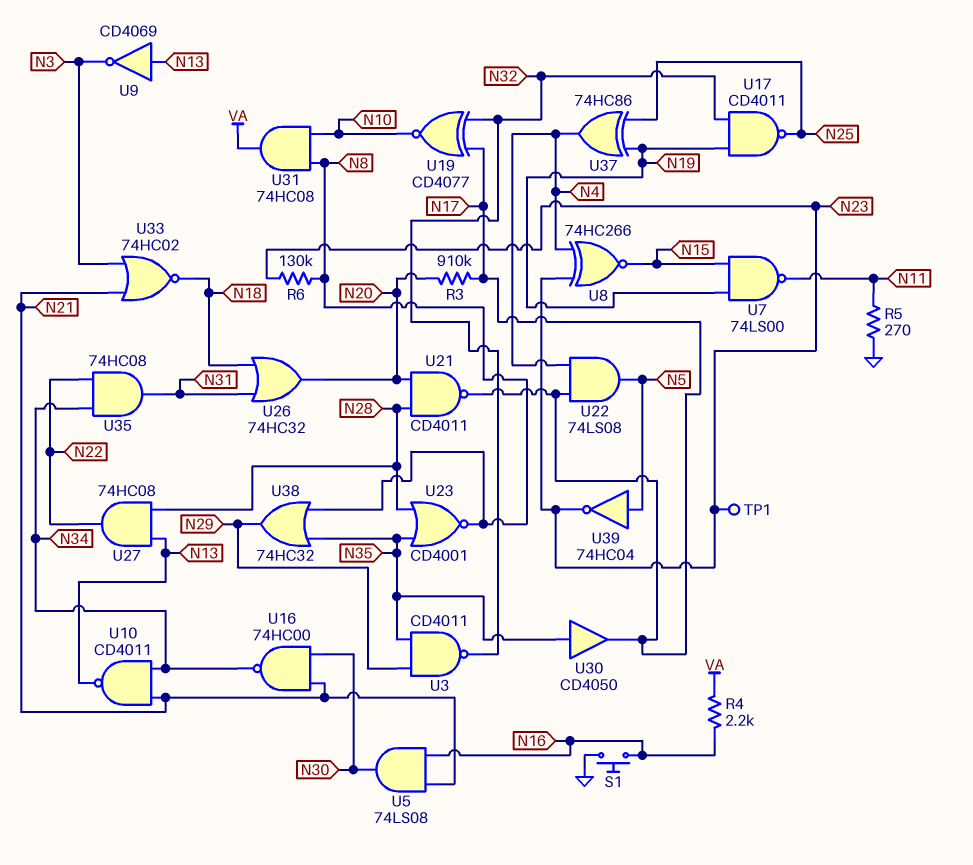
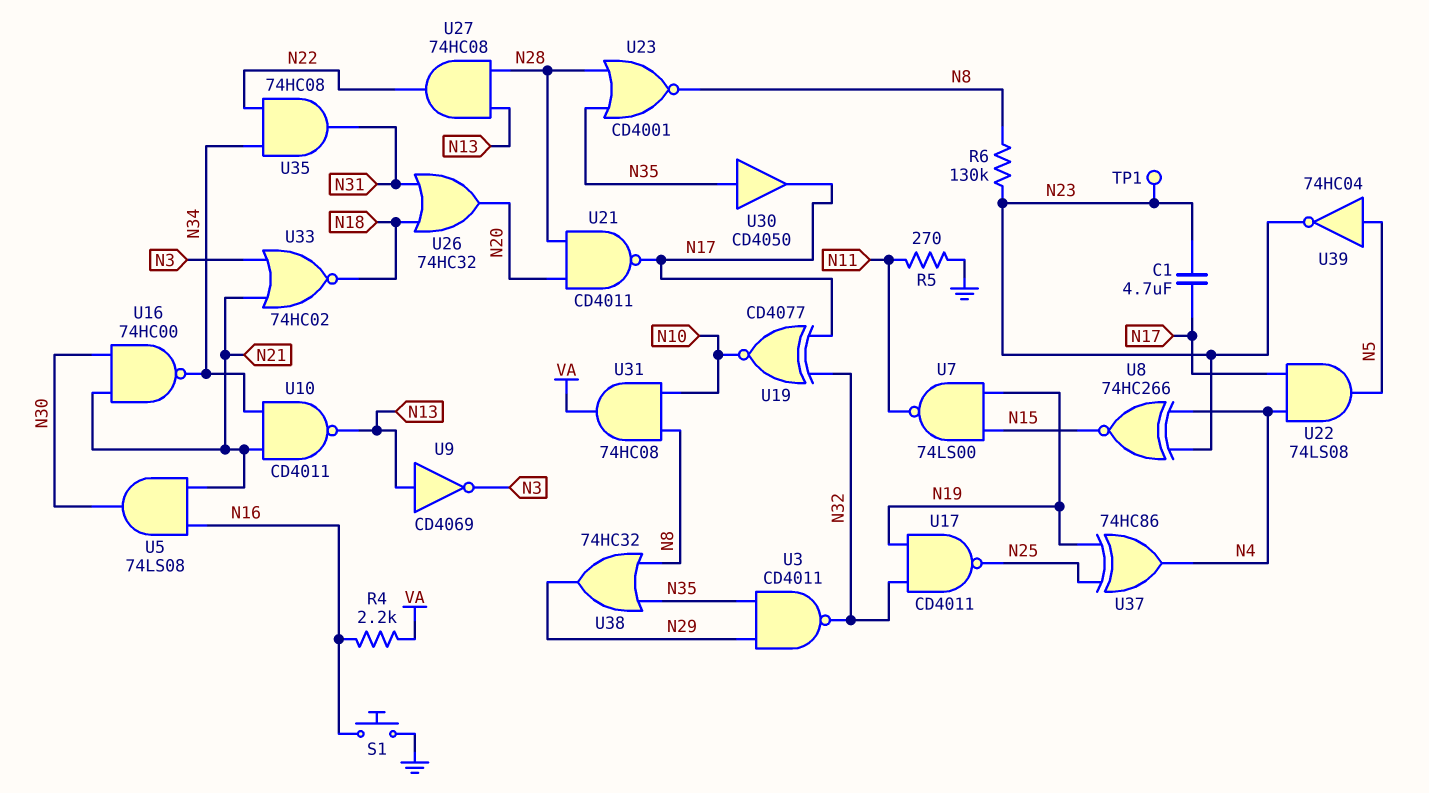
C1: none -> 4.7uF (N17, N23)
R3: 910k (N17, N20) -> none

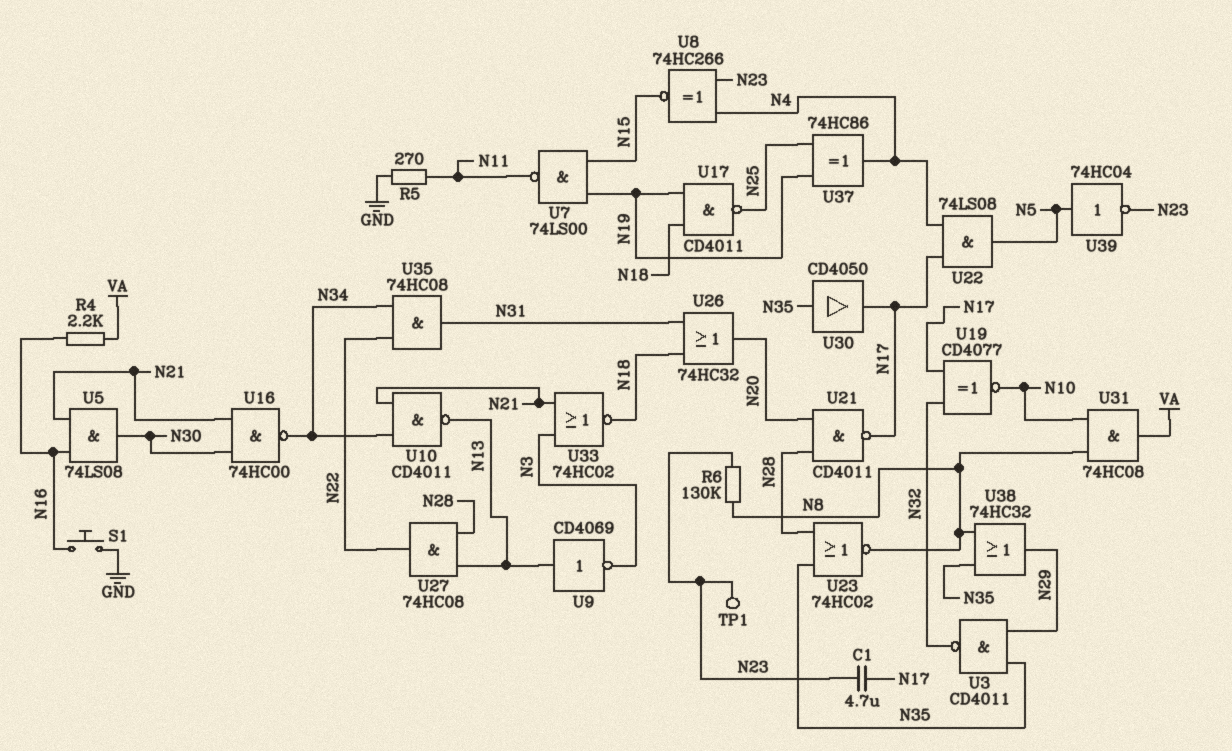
U17: NAND CD4011 (in N19, in N32, out N25) -> NAND CD4011 (in N18, in N19, out N25)
U23: NOR CD4001 (in N28, in N35, out N8) -> NOR 74HC02 (in N28, in N35, out N8)

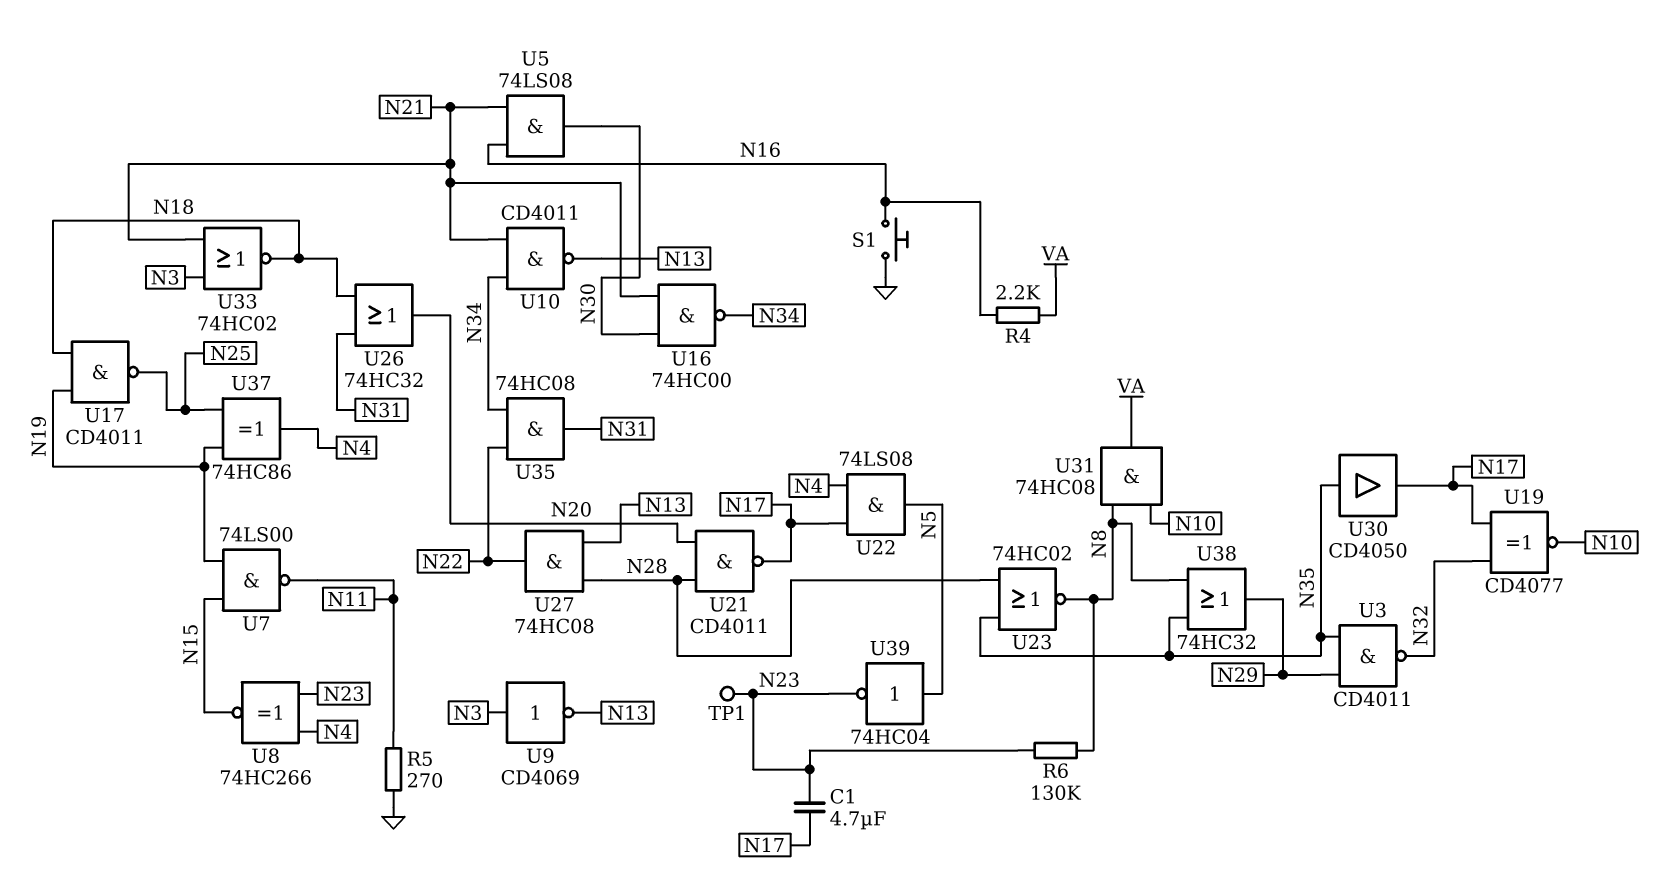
U9: NOT CD4069 (in N13, out N3) -> NOT CD4069 (in N3, out N13)

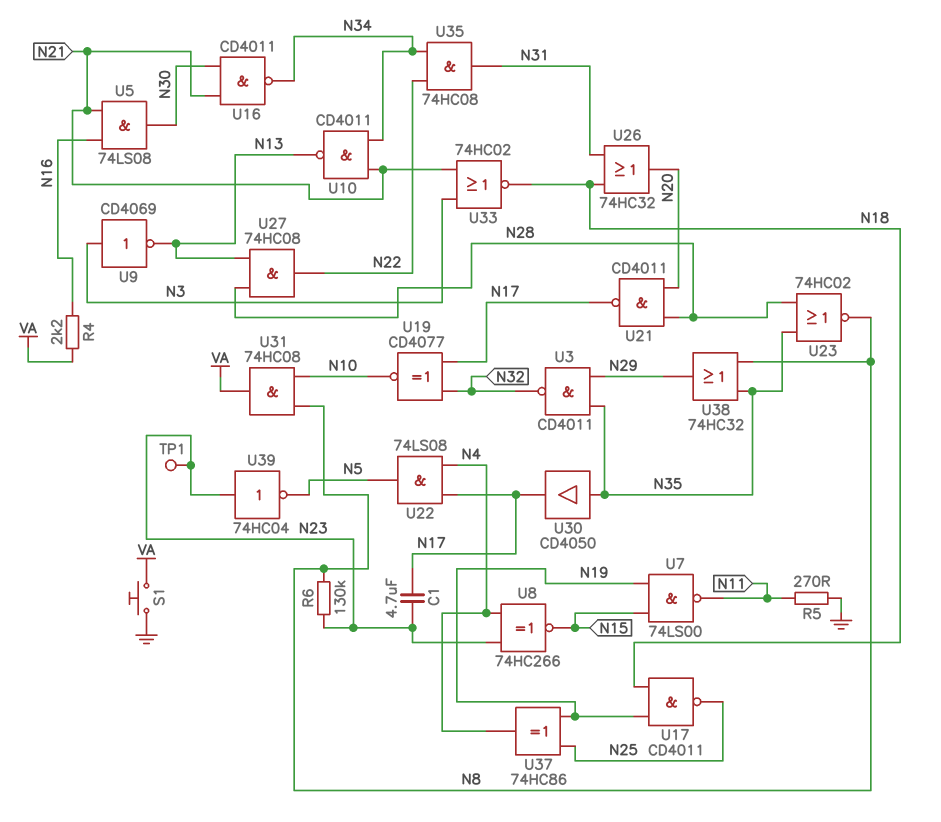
S1: button (GND, N16) -> button (GND, VA)
U16: NAND 74HC00 (in N21, in N30, out N34) -> NAND CD4011 (in N21, in N30, out N34)
U39: NOT 74HC04 (in N5, out N23) -> NOT 74HC04 (in N23, out N5)

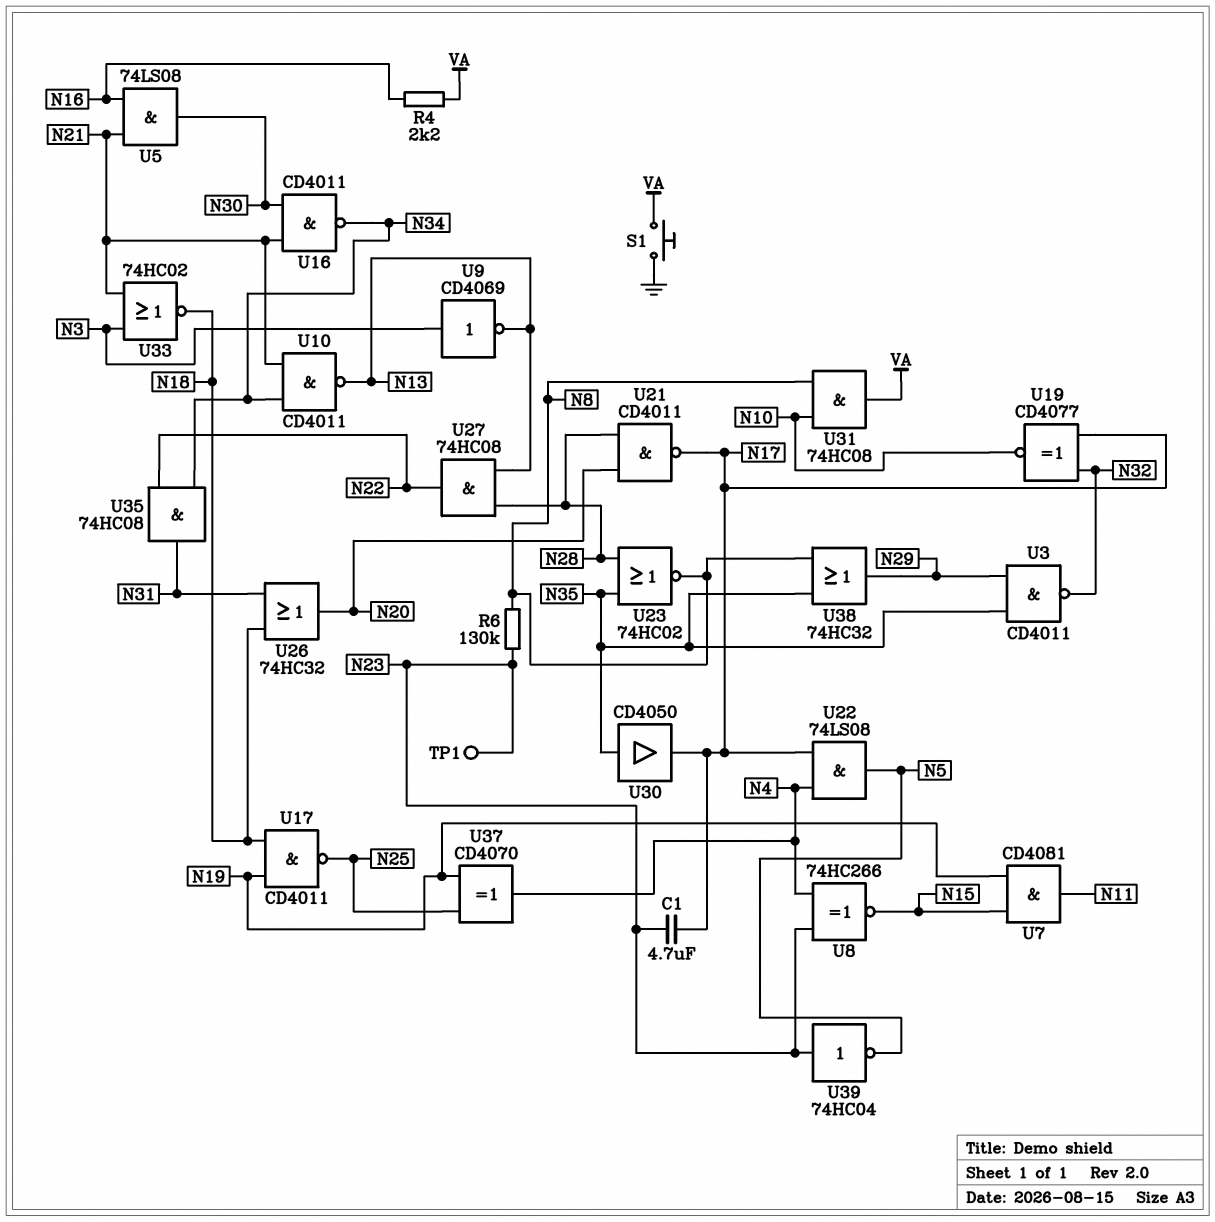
R5: 270 (GND, N11) -> none
U7: NAND 74LS00 (in N15, in N19, out N11) -> AND CD4081 (in N15, in N19, out N11)
U37: XOR 74HC86 (in N19, in N25, out N4) -> XOR CD4070 (in N19, in N25, out N4)

